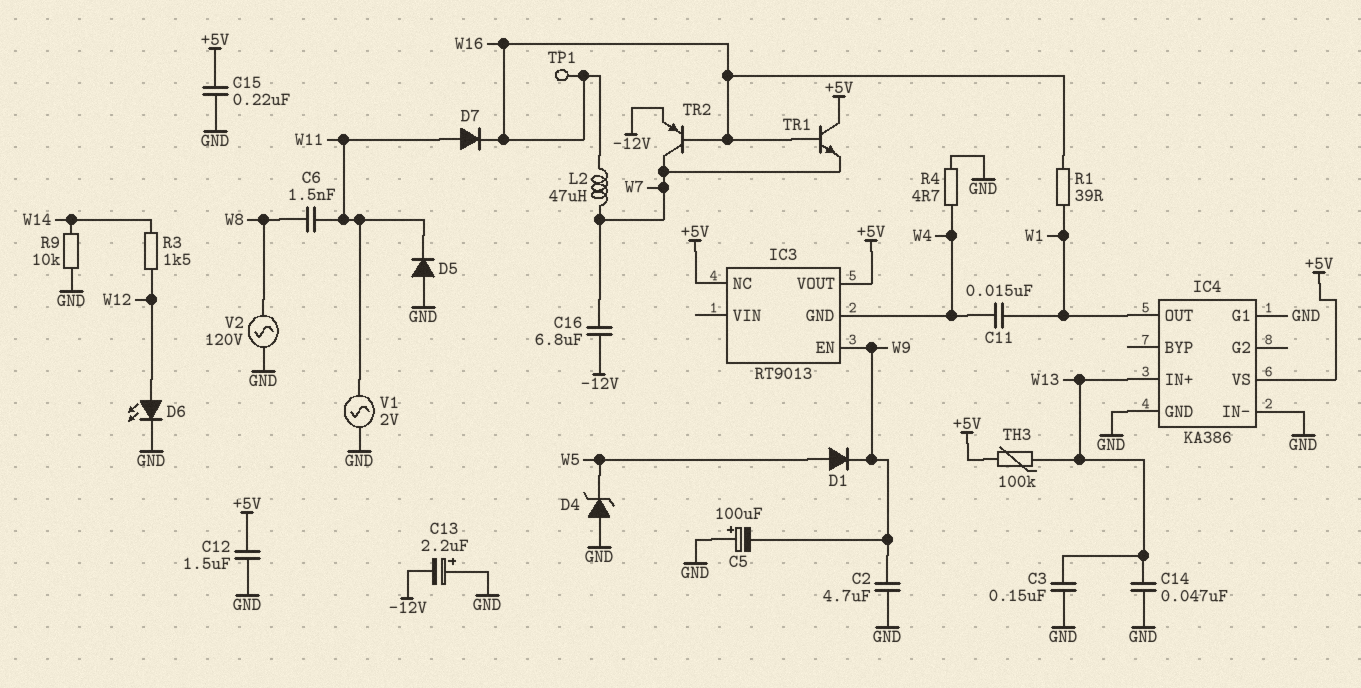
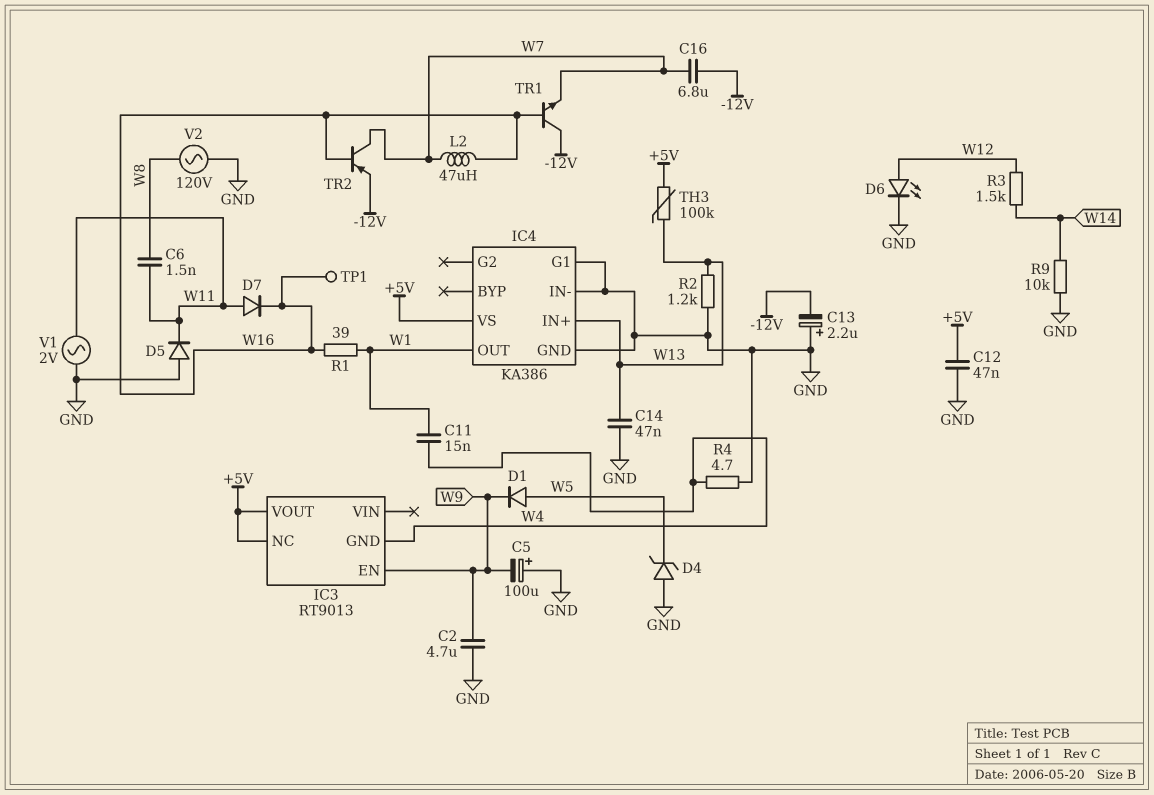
C3: 150nF (GND, W13) -> none
C12: 1.5uF (+5V, GND) -> 47nF (+5V, GND)
C15: 220nF (+5V, GND) -> none
R2: none -> 1.2k (GND, W13)
TR1: NPN (B W16, C +5V, E W7) -> NPN (B W16, C -12V, E W7)

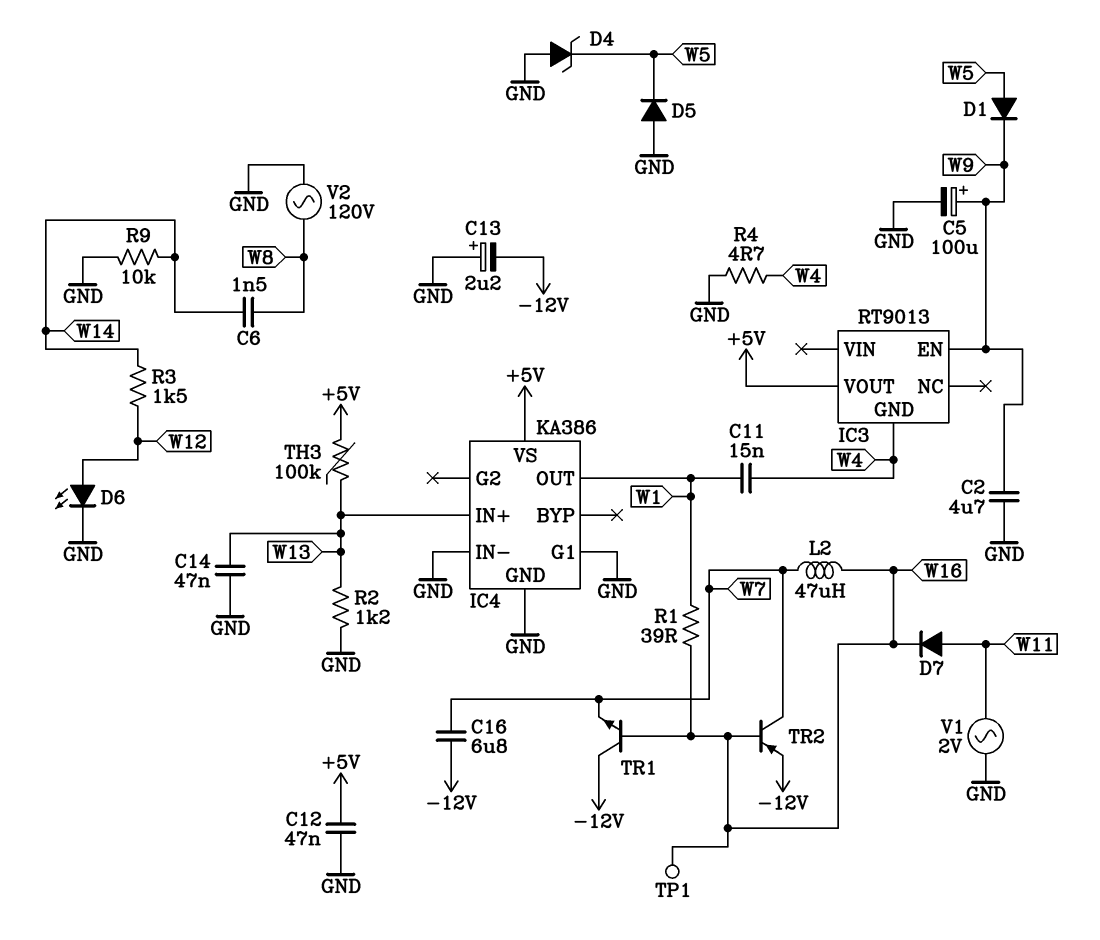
C5: 100uF (plus GND, minus W9) -> 100uF (plus W9, minus GND)
C6: 1.5nF (W8, W11) -> 1.5nF (W8, W14)
D5: diode (A GND, K W11) -> diode (A GND, K W5)
IC3 pin NC: +5V -> none

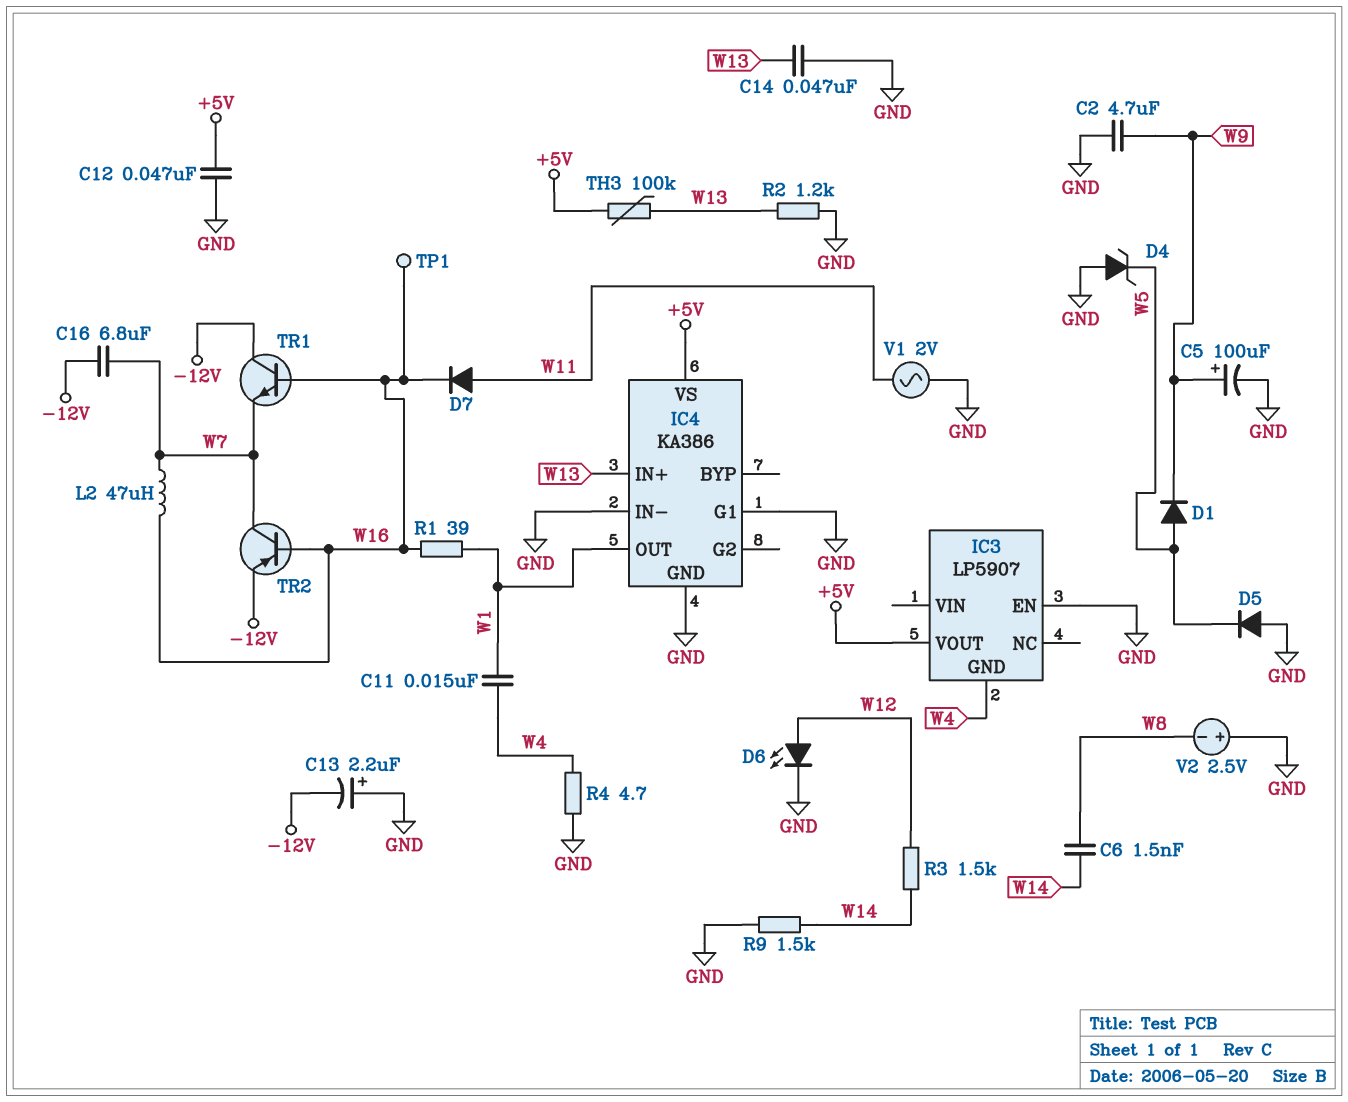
IC3: RT9013 -> LP5907
IC3 pin EN: W9 -> GND
R9: 10k (GND, W14) -> 1.5k (GND, W14)
V2: AC 120V (GND, W8) -> 2.5V (plus GND, minus W8)

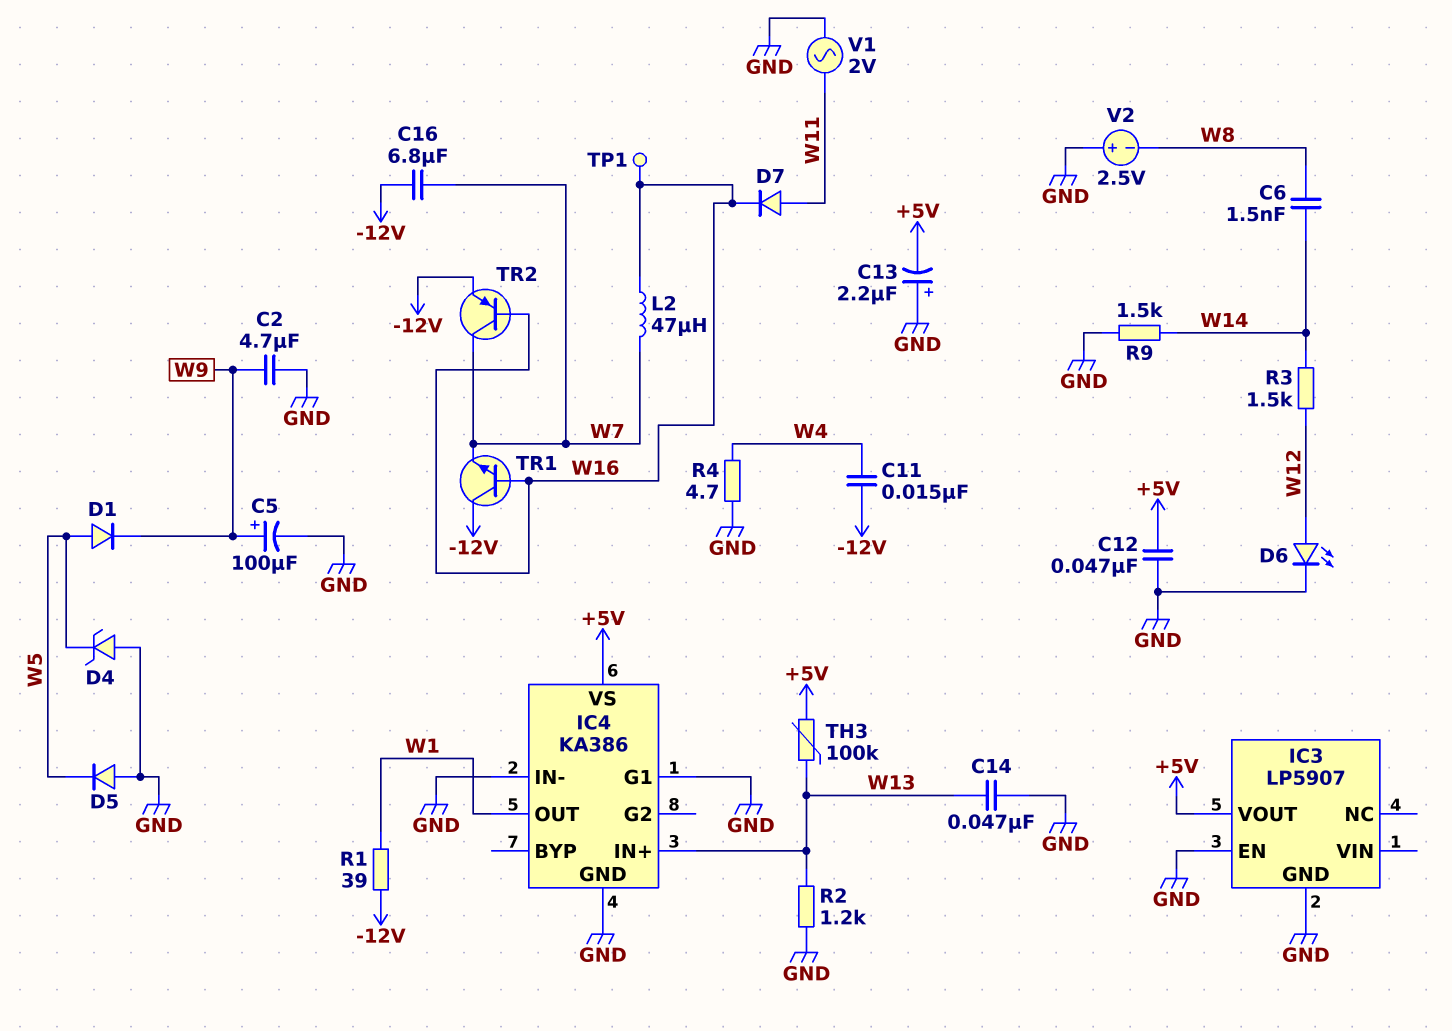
C11: 15nF (W1, W4) -> 15nF (-12V, W4)
C13: 2.2uF (plus GND, minus -12V) -> 2.2uF (plus GND, minus +5V)
IC3 pin GND: W4 -> GND
R1: 39 (W1, W16) -> 39 (-12V, W1)

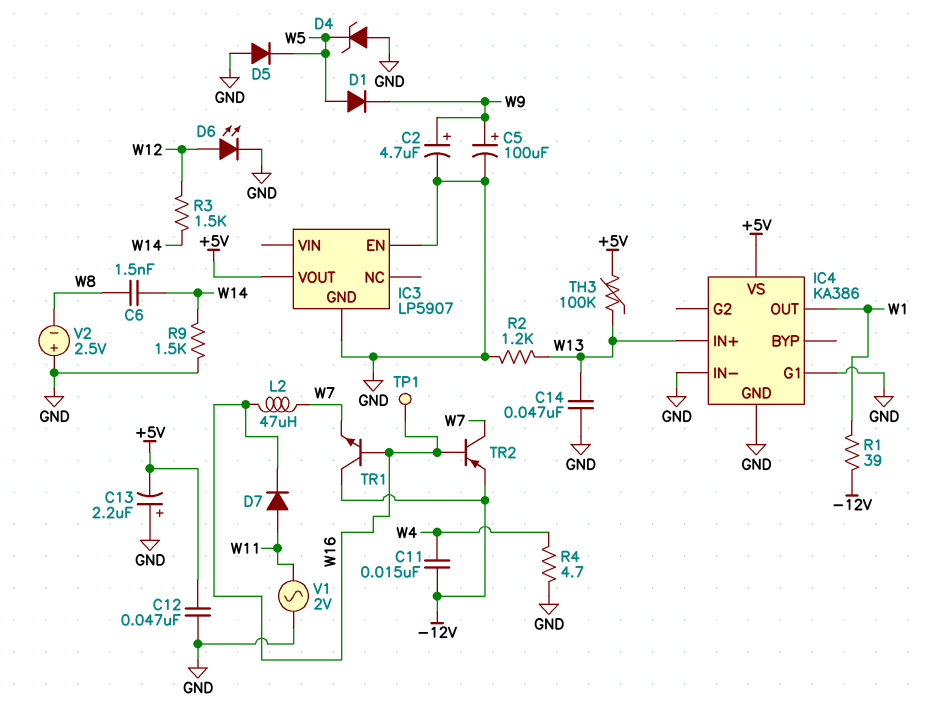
C2: 4.7uF (GND, W9) -> 4.7uF (plus W9, minus GND)
C16: 6.8uF (-12V, W7) -> none

